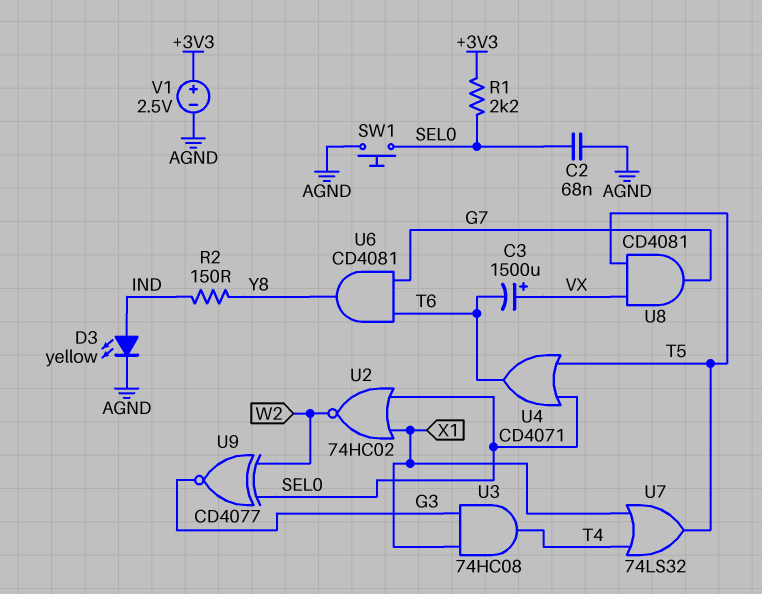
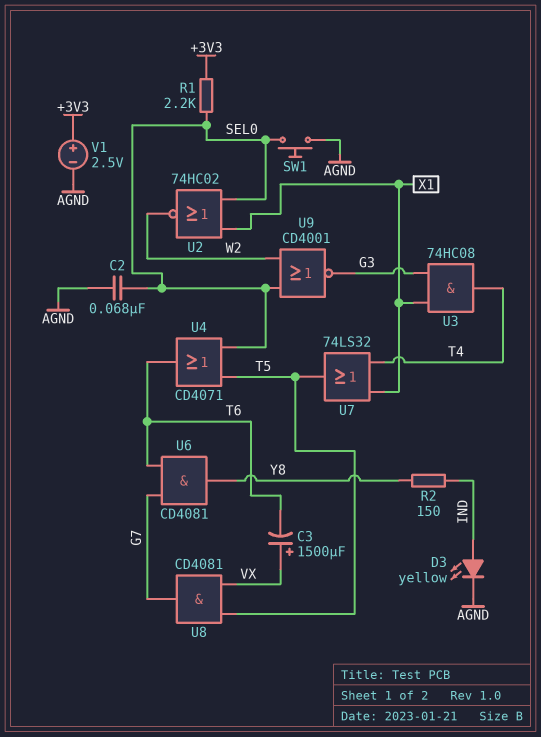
U9: XNOR CD4077 (in SEL0, in W2, out G3) -> NOR CD4001 (in SEL0, in W2, out G3)

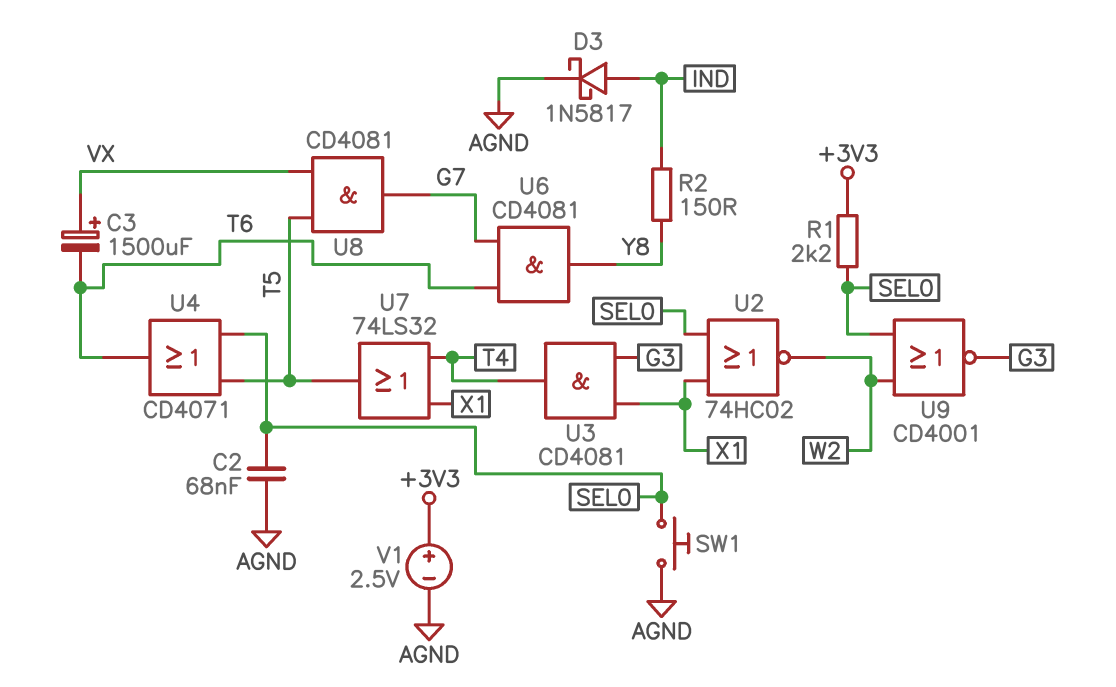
D3: LED yellow (A IND, K AGND) -> schottky 1N5817 (A IND, K AGND)
U3: AND 74HC08 (in G3, in X1, out T4) -> AND CD4081 (in G3, in X1, out T4)

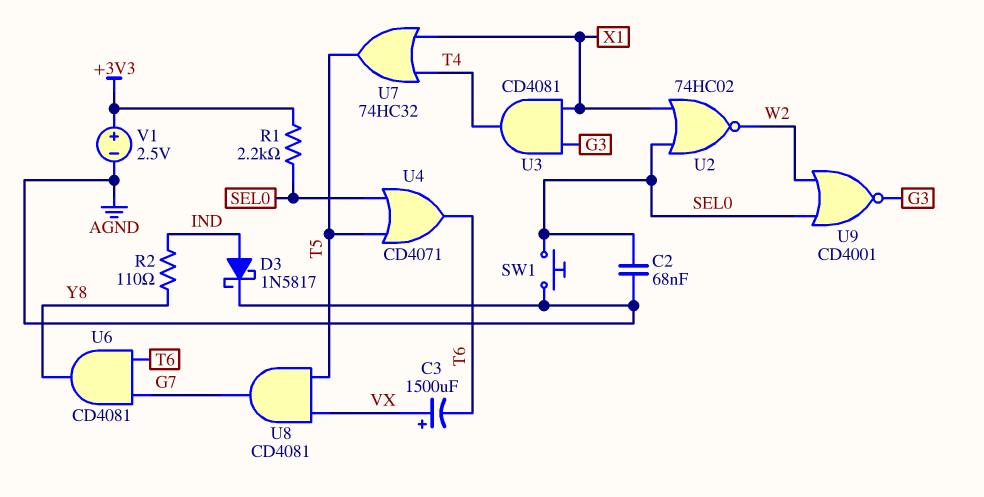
R2: 150 (IND, Y8) -> 110 (IND, Y8)
U7: OR 74LS32 (in T4, in X1, out T5) -> OR 74HC32 (in T4, in X1, out T5)

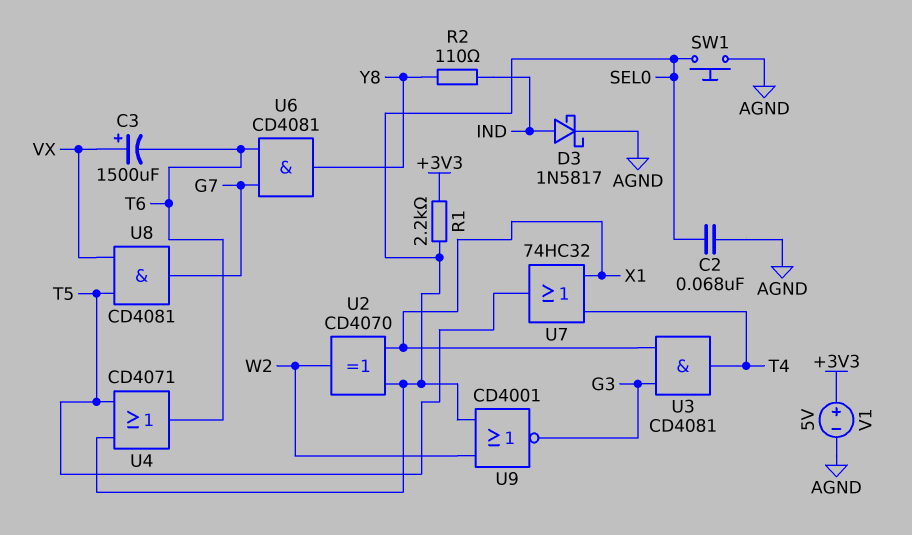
U2: NOR 74HC02 (in SEL0, in X1, out W2) -> XOR CD4070 (in SEL0, in X1, out W2)
V1: 2.5V (plus +3V3, minus AGND) -> 5V (plus +3V3, minus AGND)

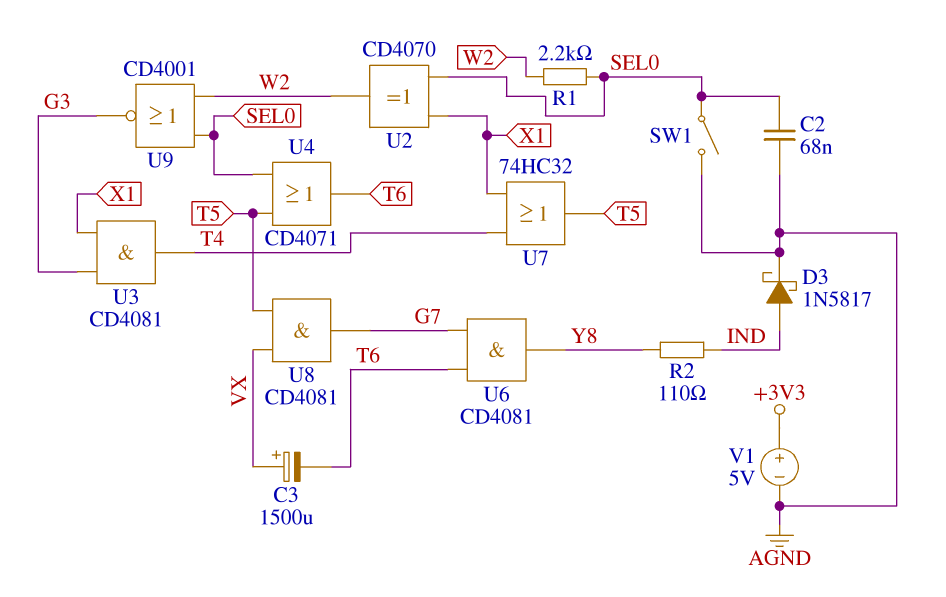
R1: 2.2k (+3V3, SEL0) -> 2.2k (SEL0, W2)
SW1: button (AGND, SEL0) -> switch (AGND, SEL0)

